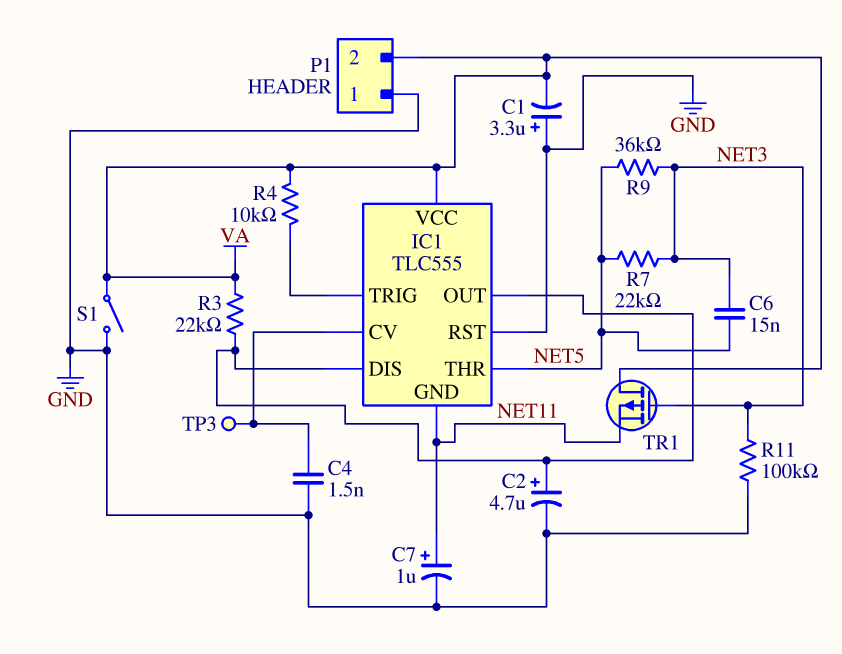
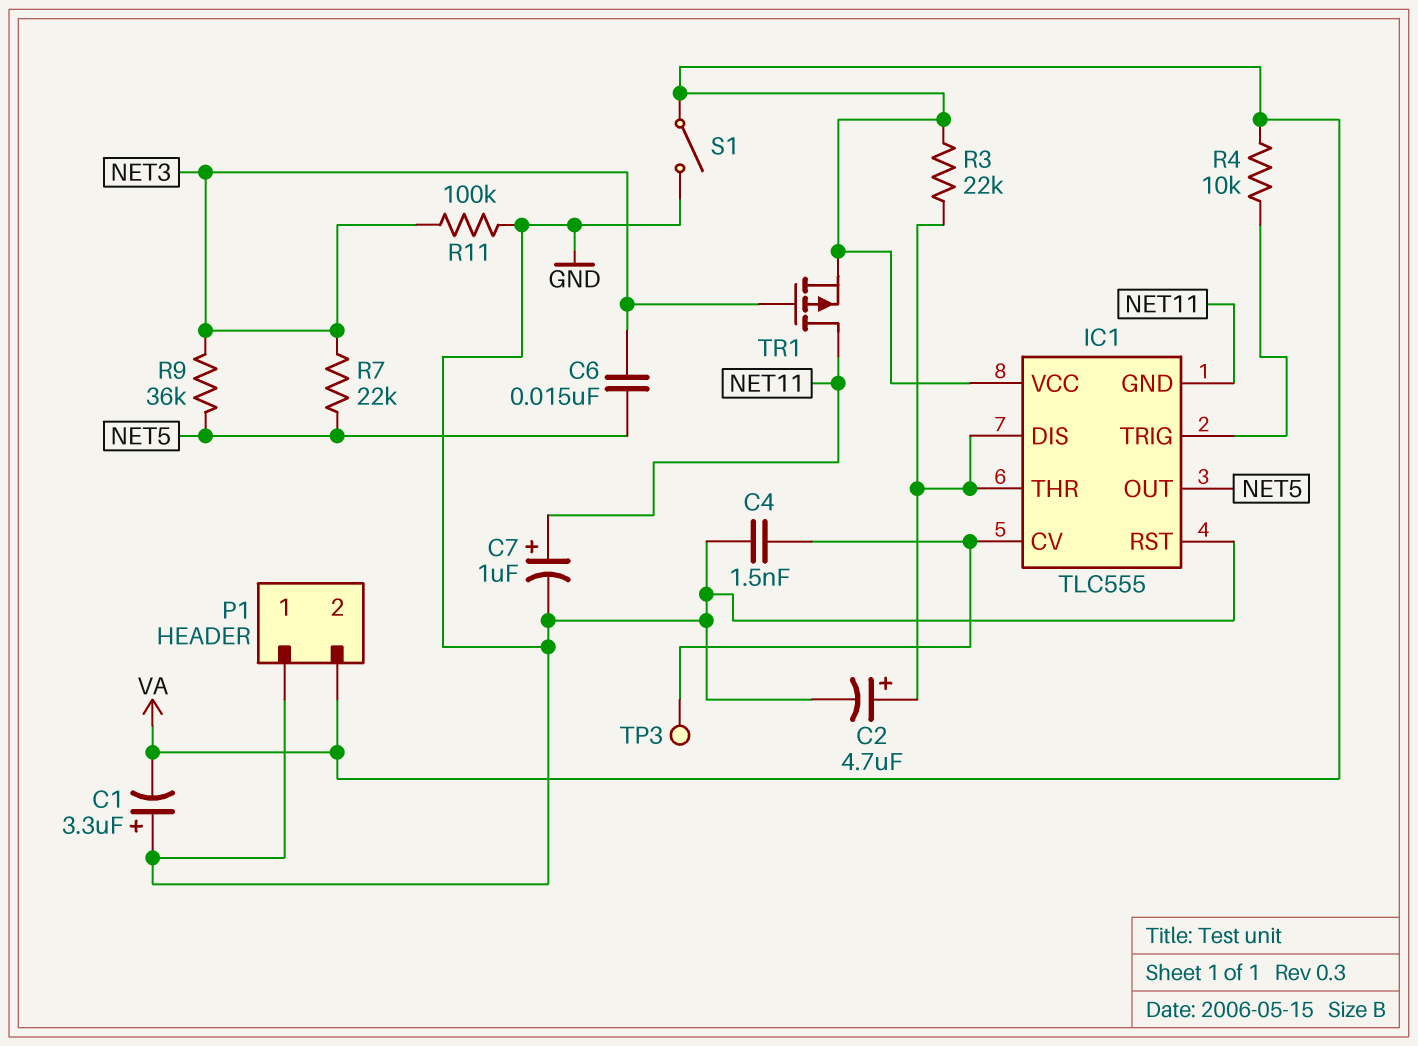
IC1 pin OUT: IC1/DIS -> NET5
IC1 pin THR: NET5 -> IC1/DIS
TR1: PMOS (G NET3, D VA, S NET11) -> PMOS (G NET3, D NET11, S VA)

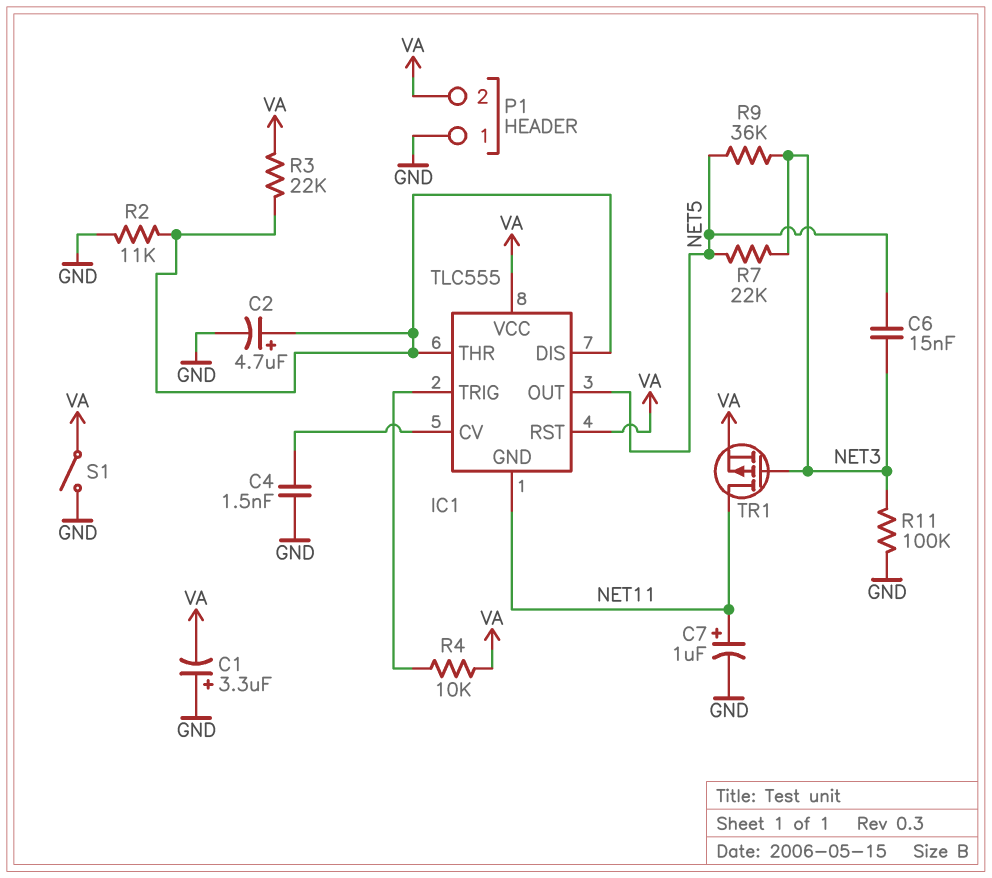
IC1 pin RST: GND -> VA
R2: none -> 11k (GND, IC1/DIS)
TP3: test point (IC1/CV) -> none

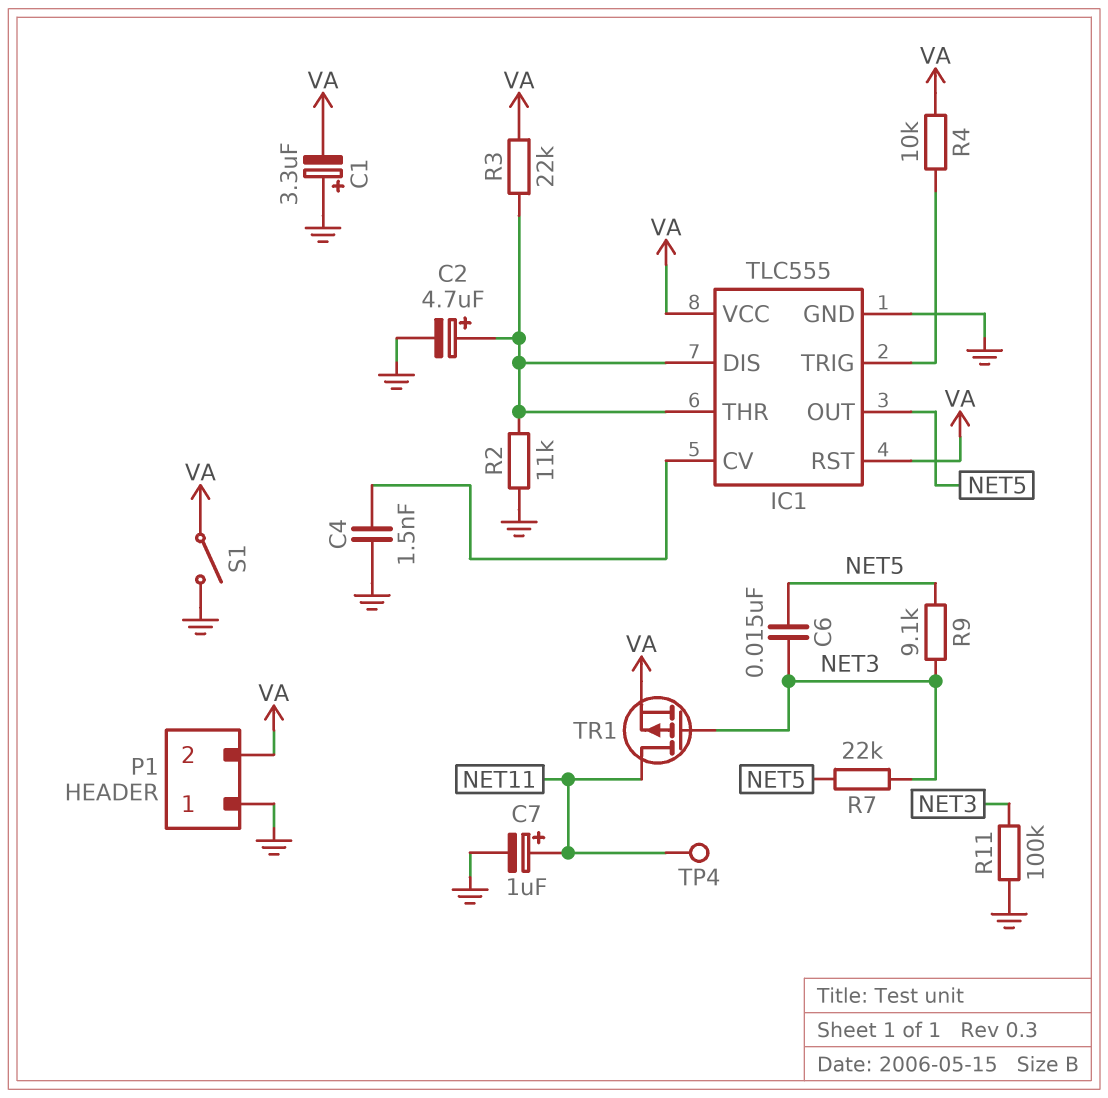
IC1 pin GND: NET11 -> GND
R9: 36k (NET3, NET5) -> 9.1k (NET3, NET5)
TP4: none -> test point (NET11)

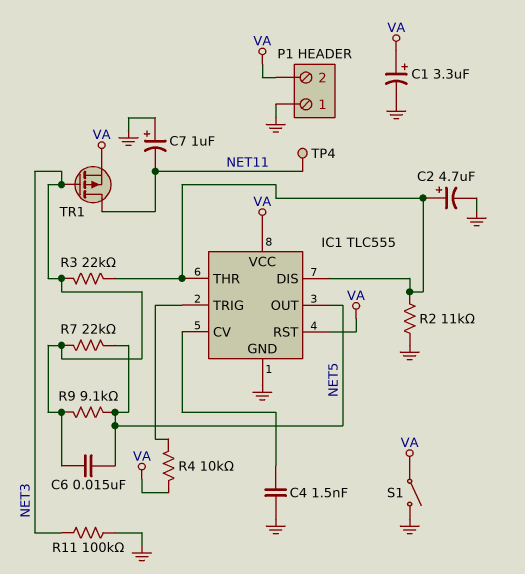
C1: 3.3uF (plus GND, minus VA) -> 3.3uF (plus VA, minus GND)
C7: 1uF (plus NET11, minus GND) -> 1uF (plus GND, minus NET11)
R3: 22k (IC1/DIS, VA) -> 22k (IC1/DIS, NET3)

